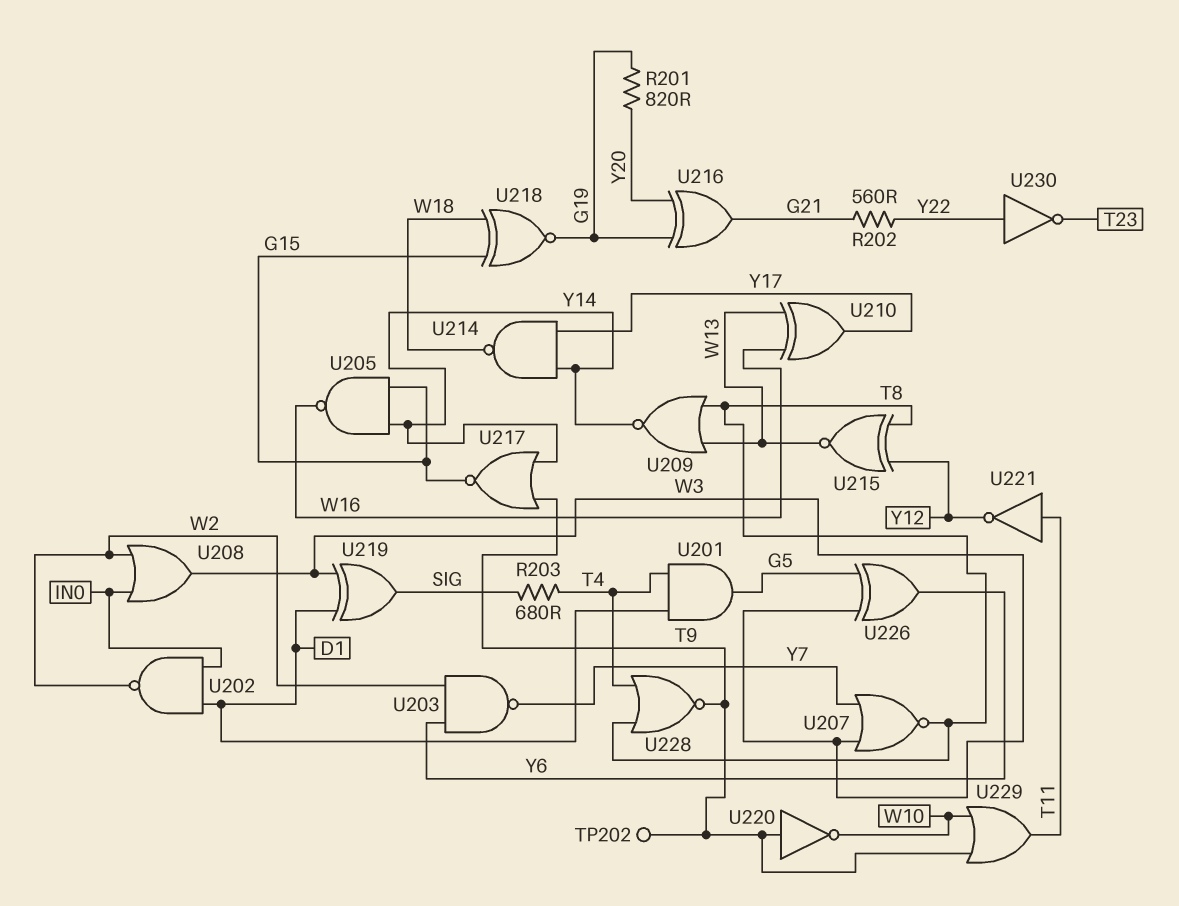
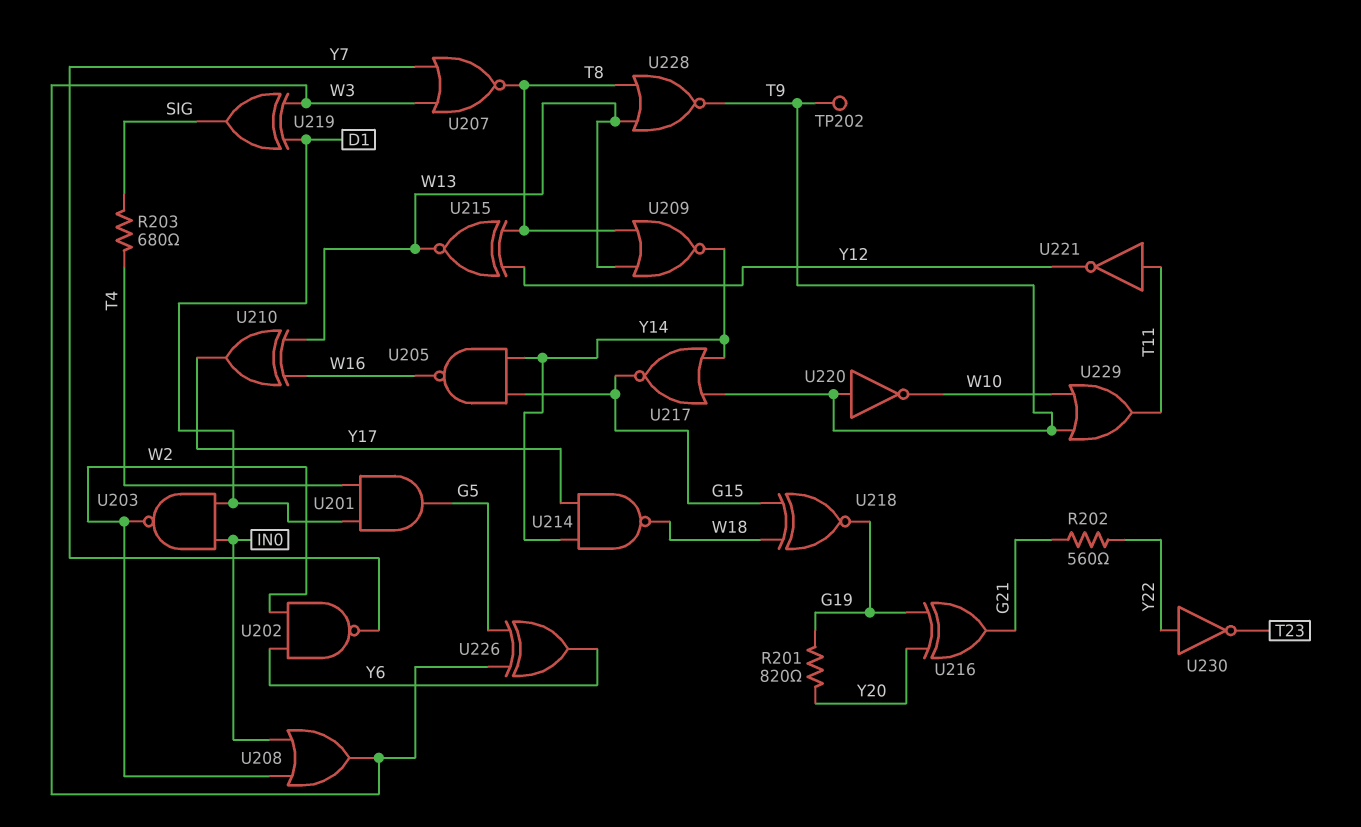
U202: NAND (in D1, in IN0, out W2) -> NAND (in W2, in Y6, out Y7)
U203: NAND (in W2, in Y6, out Y7) -> NAND (in D1, in IN0, out W2)
U228: NOR (in T4, in T8, out T9) -> NOR (in T8, in W13, out T9)

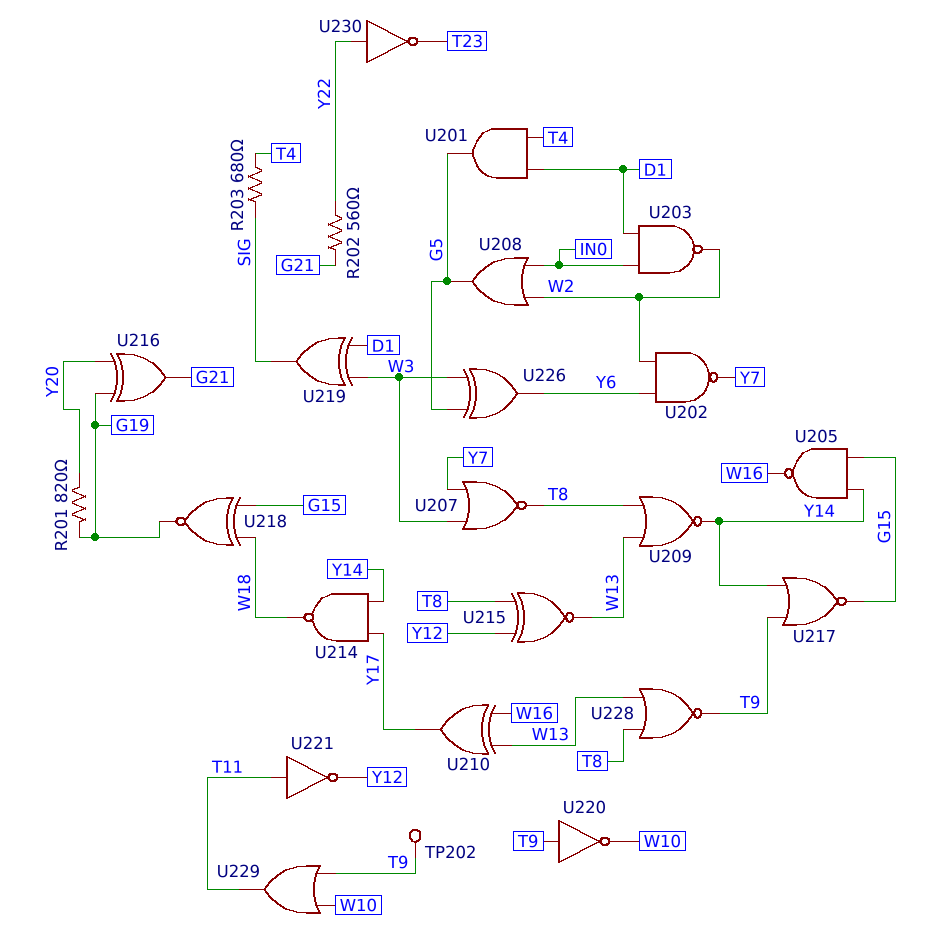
U208: OR (in IN0, in W2, out W3) -> OR (in IN0, in W2, out G5)

